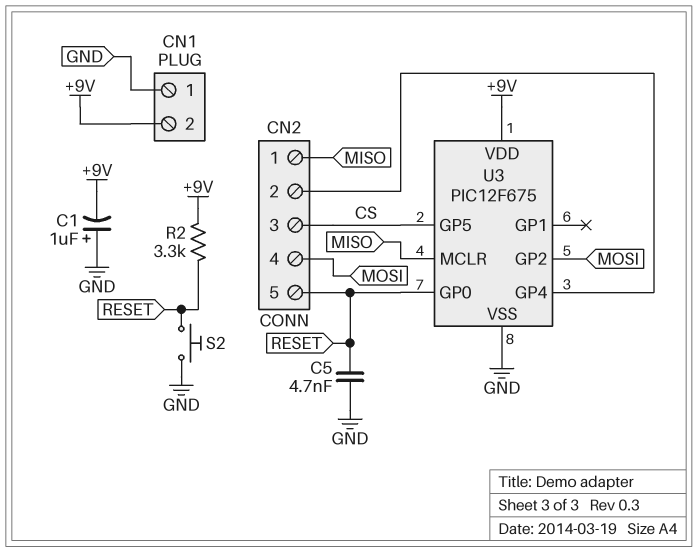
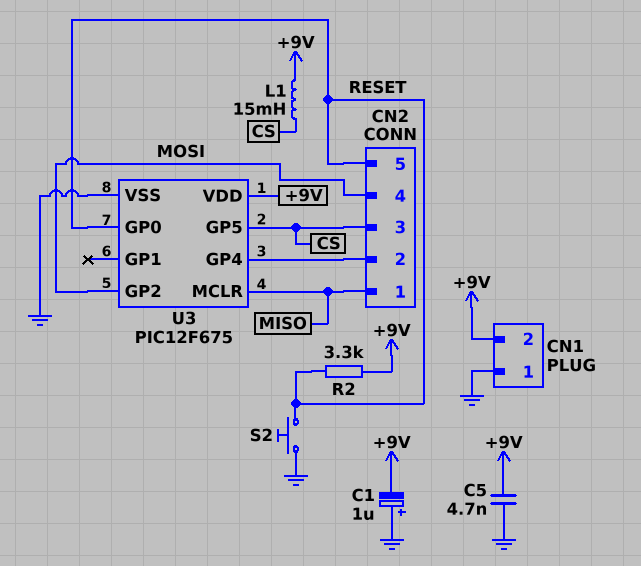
C5: 4.7nF (GND, RESET) -> 4.7nF (+9V, GND)
L1: none -> 15mH (+9V, CS)

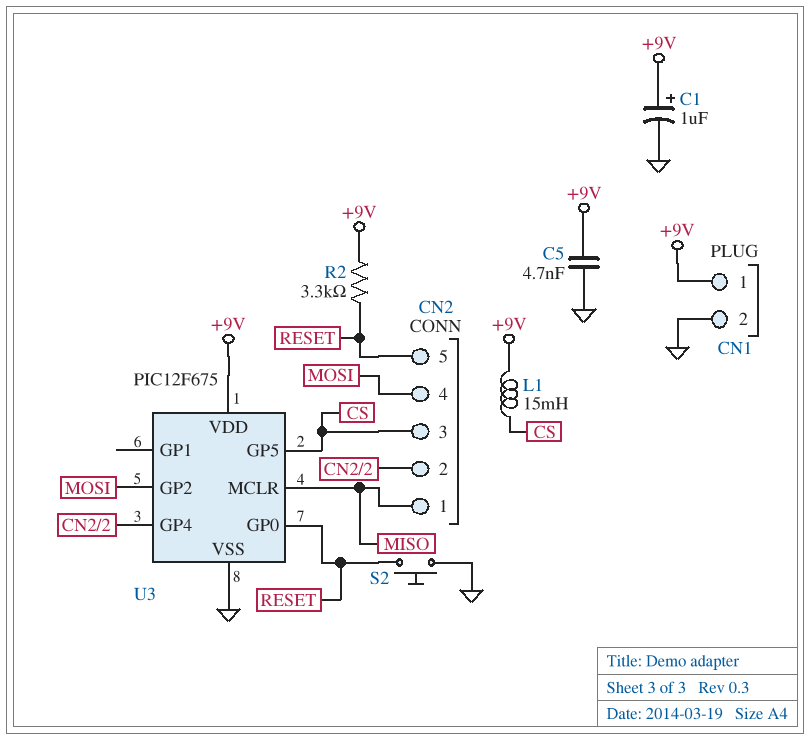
C1: 1uF (plus GND, minus +9V) -> 1uF (plus +9V, minus GND)
CN1 pin 1: GND -> +9V
CN1 pin 2: +9V -> GND

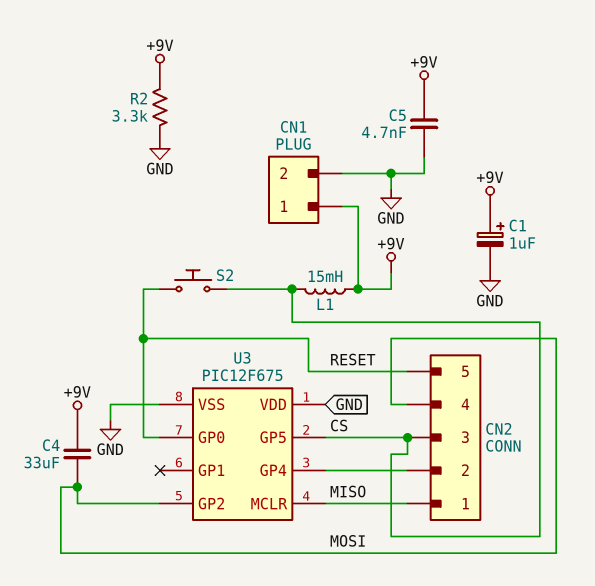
C4: none -> 33uF (+9V, MOSI)
R2: 3.3k (+9V, RESET) -> 3.3k (+9V, GND)
S2: button (GND, RESET) -> button (CS, RESET)
U3 pin VDD: +9V -> GND

